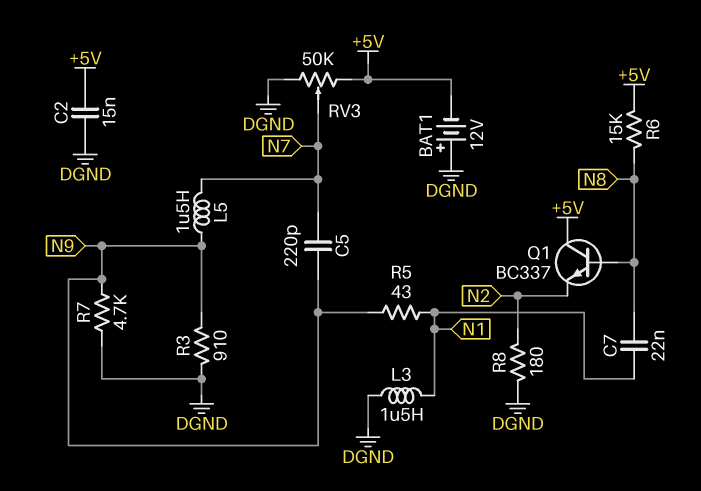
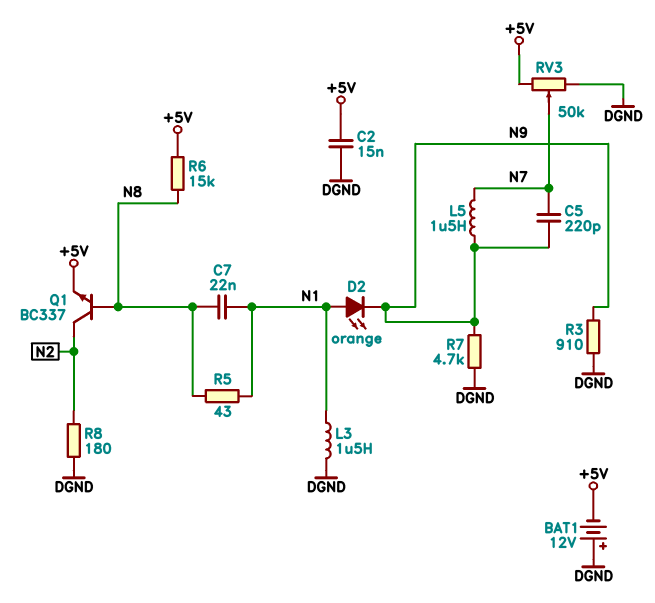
D2: none -> LED orange (A N1, K N9)
Q1: NPN BC337 (B N8, C +5V, E N2) -> NPN BC337 (B N8, C N2, E +5V)
R5: 43 (N1, N9) -> 43 (N1, N8)

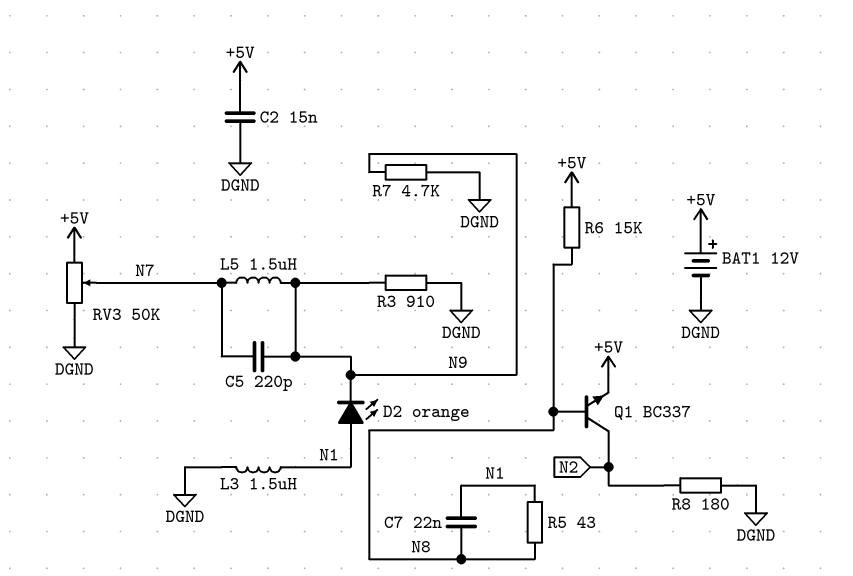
BAT1: 12V (plus DGND, minus +5V) -> 12V (plus +5V, minus DGND)

